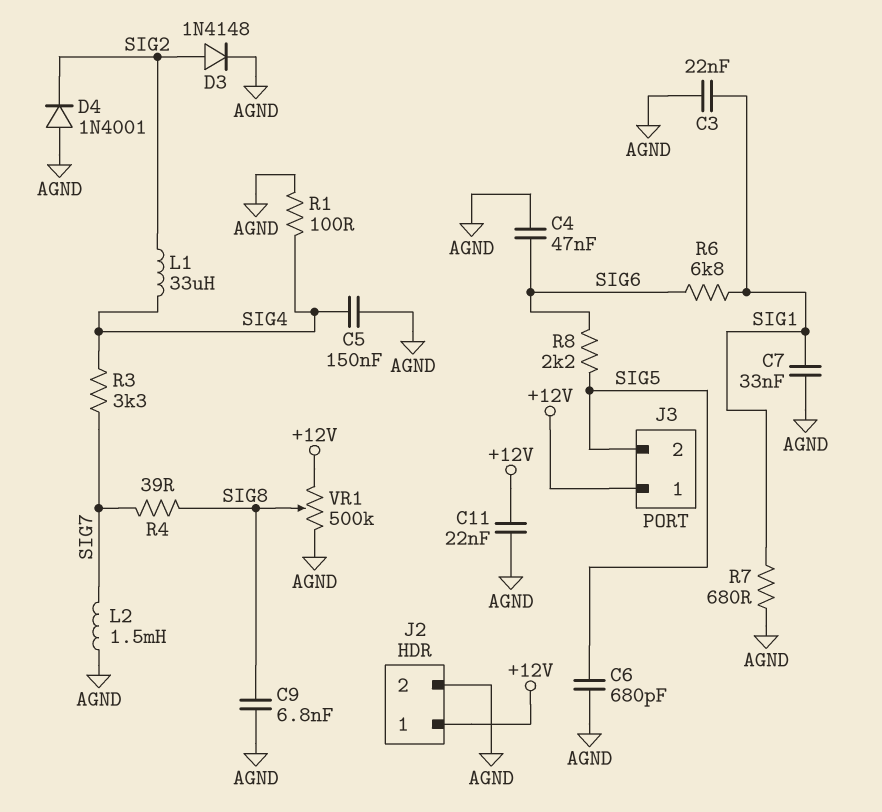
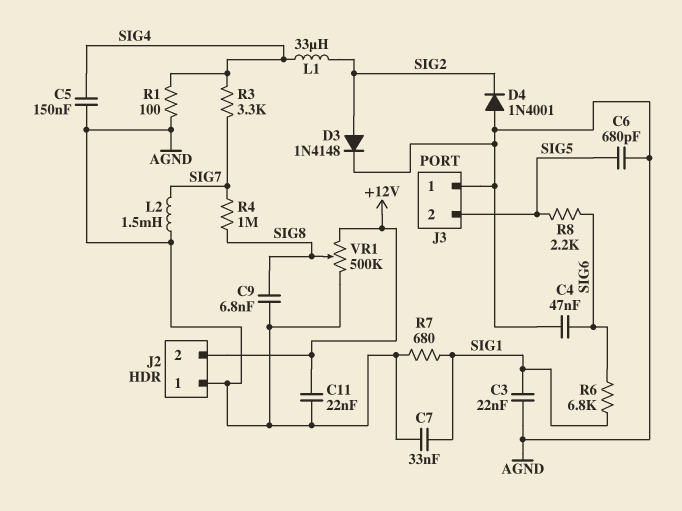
J2 pin 1: +12V -> AGND
J2 pin 2: AGND -> +12V
J3 pin 1: +12V -> AGND
R4: 39 (SIG7, SIG8) -> 1M (SIG7, SIG8)

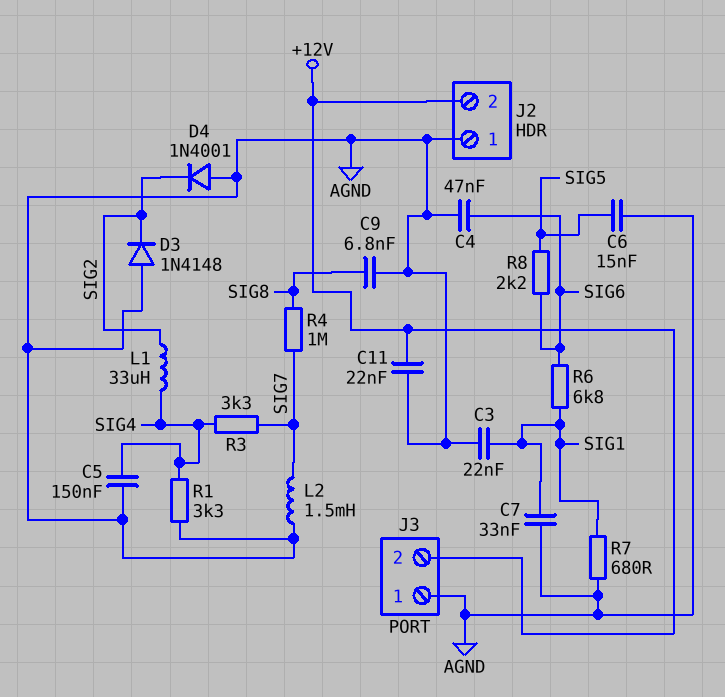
C6: 680pF (AGND, SIG5) -> 15nF (AGND, SIG5)
D3: diode 1N4148 (A SIG2, K AGND) -> diode 1N4148 (A AGND, K SIG2)
J3 pin 2: SIG5 -> +12V
R1: 100 (AGND, SIG4) -> 3.3k (AGND, SIG4)
VR1: 500k (+12V, AGND, wiper SIG8) -> none

